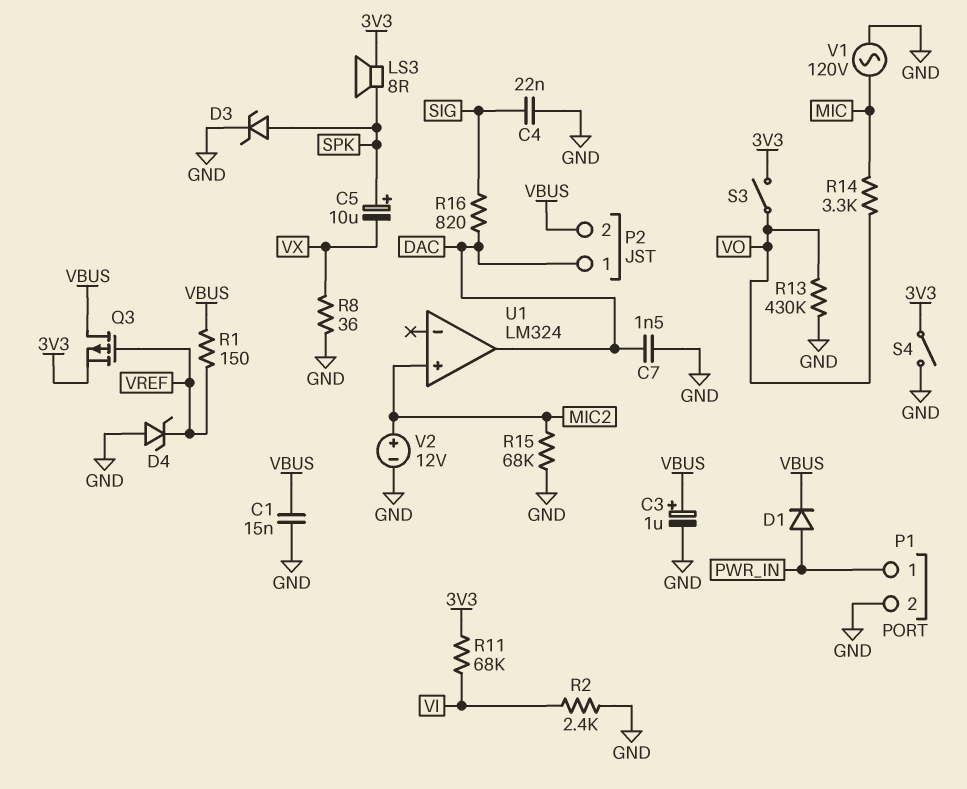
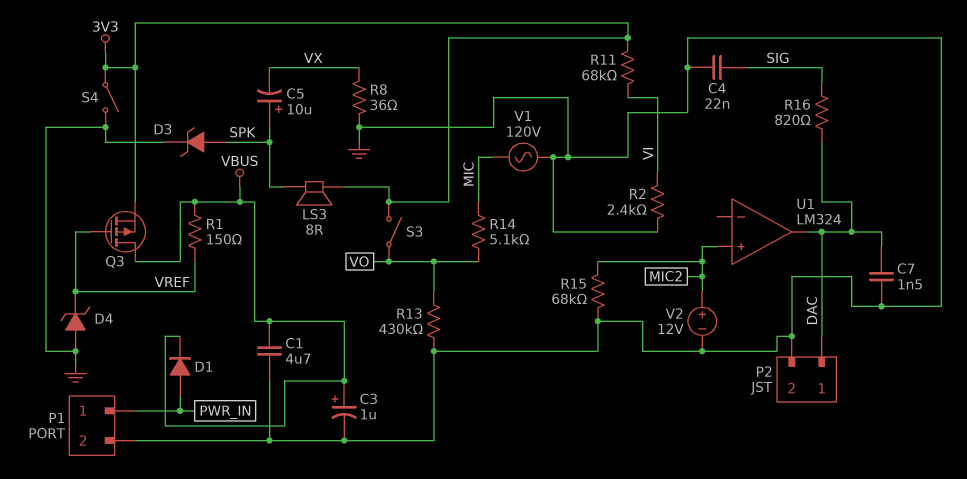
C1: 15nF (GND, VBUS) -> 4.7uF (GND, VBUS)
P2 pin 2: VBUS -> GND
R14: 3.3k (MIC, VO) -> 5.1k (MIC, VO)

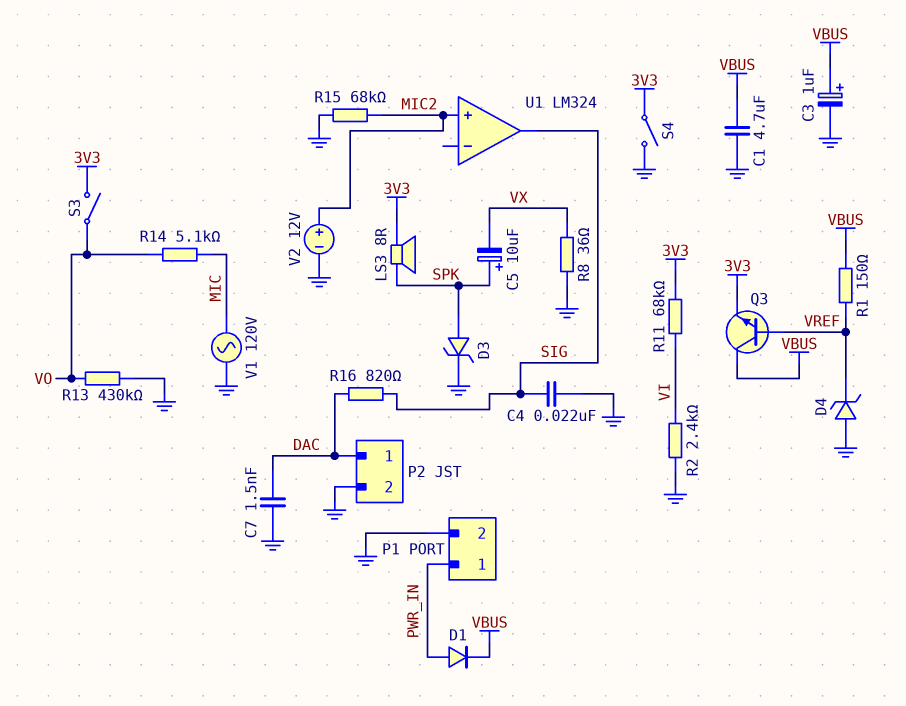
Q3: PMOS (G VREF, D VBUS, S 3V3) -> NPN (B VREF, C VBUS, E 3V3)
U1 pin out: DAC -> SIG

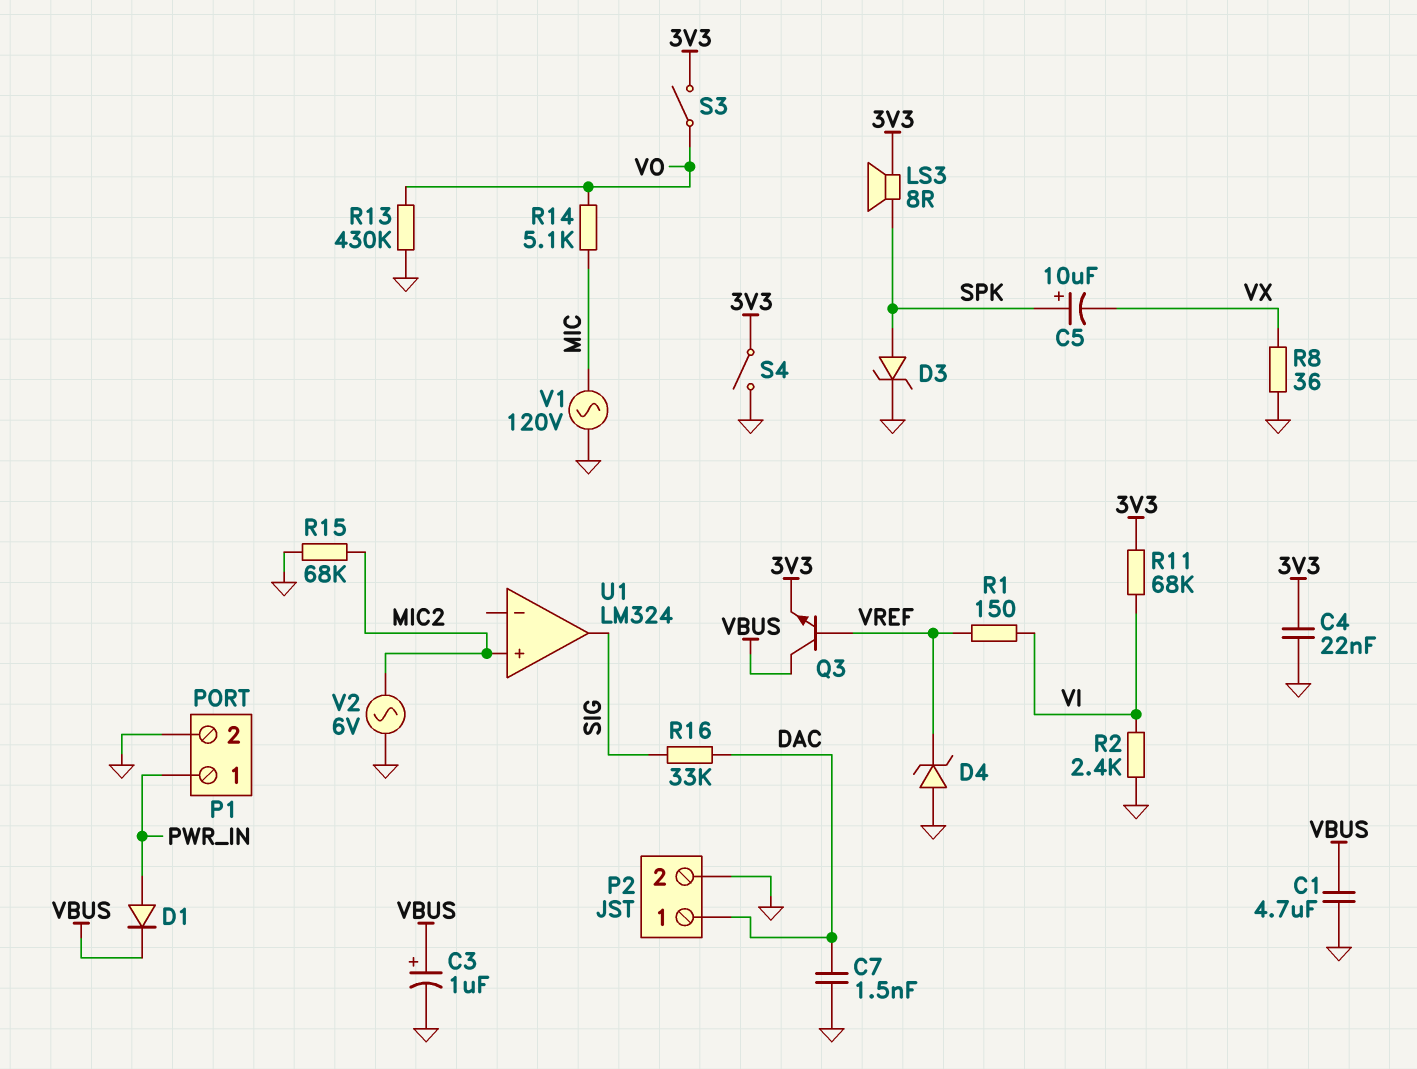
C4: 22nF (GND, SIG) -> 22nF (3V3, GND)
R1: 150 (VBUS, VREF) -> 150 (VI, VREF)
R16: 820 (DAC, SIG) -> 33k (DAC, SIG)
V2: 12V (plus MIC2, minus GND) -> AC 6V (GND, MIC2)

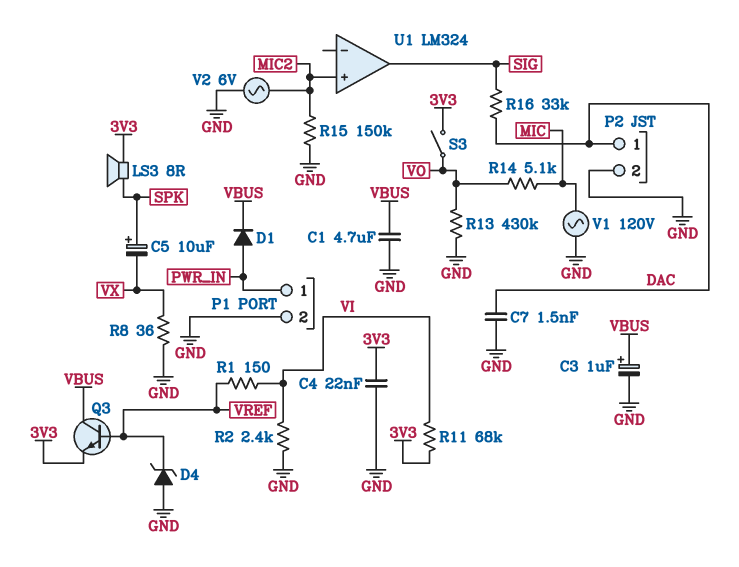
D3: zener (A SPK, K GND) -> none
R15: 68k (GND, MIC2) -> 150k (GND, MIC2)
S4: switch (3V3, GND) -> none

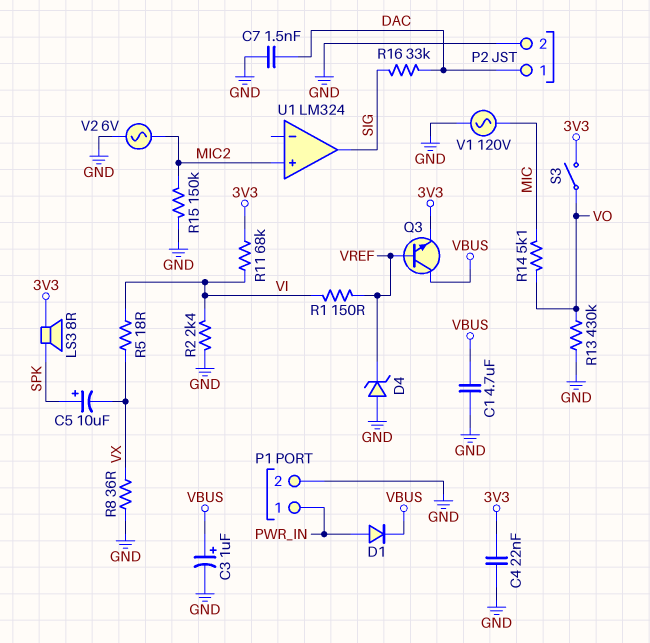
R5: none -> 18 (VI, VX)

